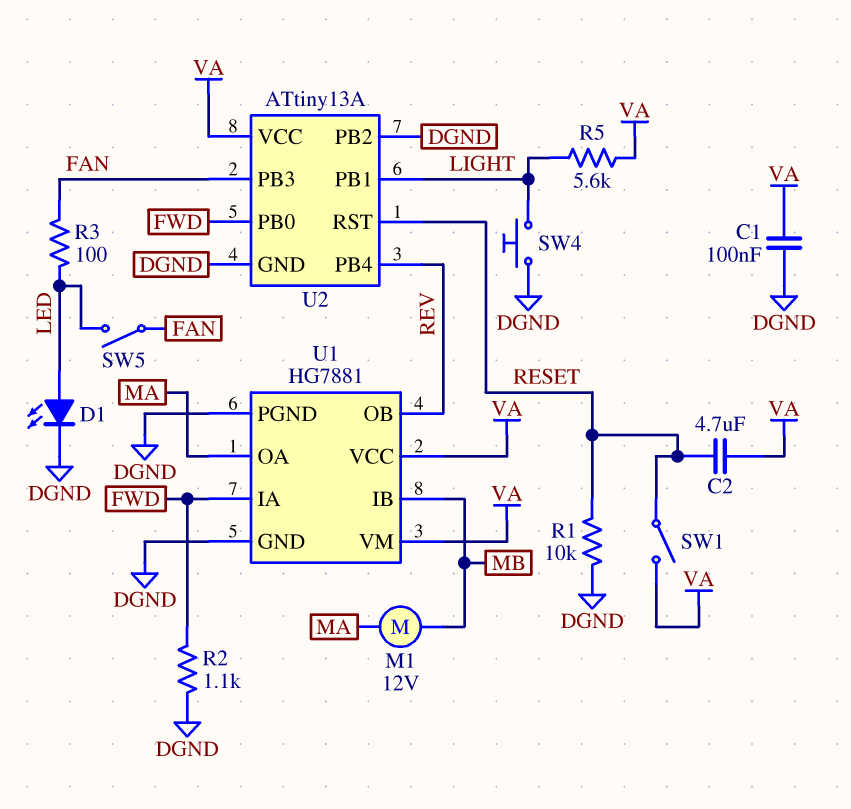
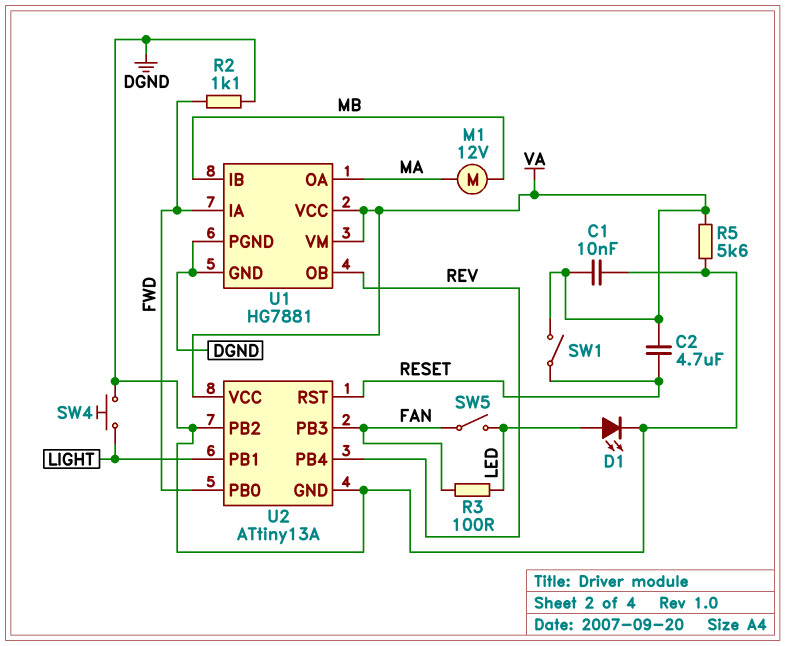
C1: 100nF (DGND, VA) -> 10nF (DGND, VA)
R1: 10k (DGND, RESET) -> none
R5: 5.6k (LIGHT, VA) -> 5.6k (DGND, VA)

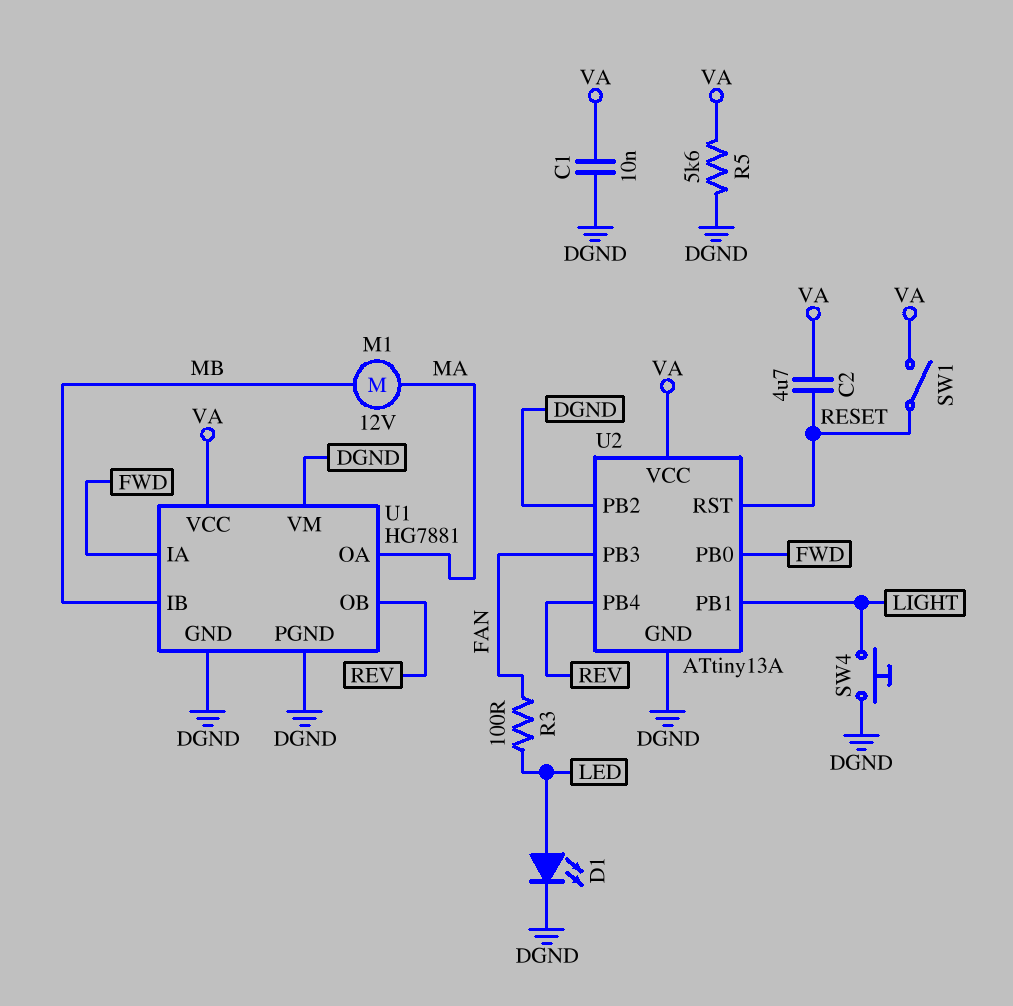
R2: 1.1k (DGND, FWD) -> none
SW5: switch (FAN, LED) -> none
U1 pin VM: VA -> DGND

